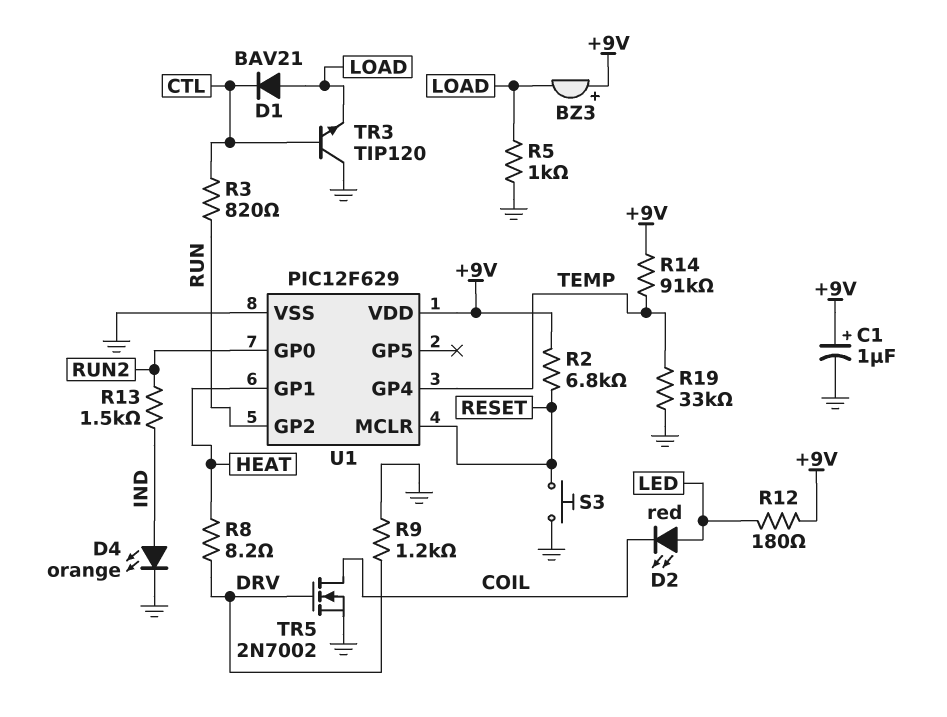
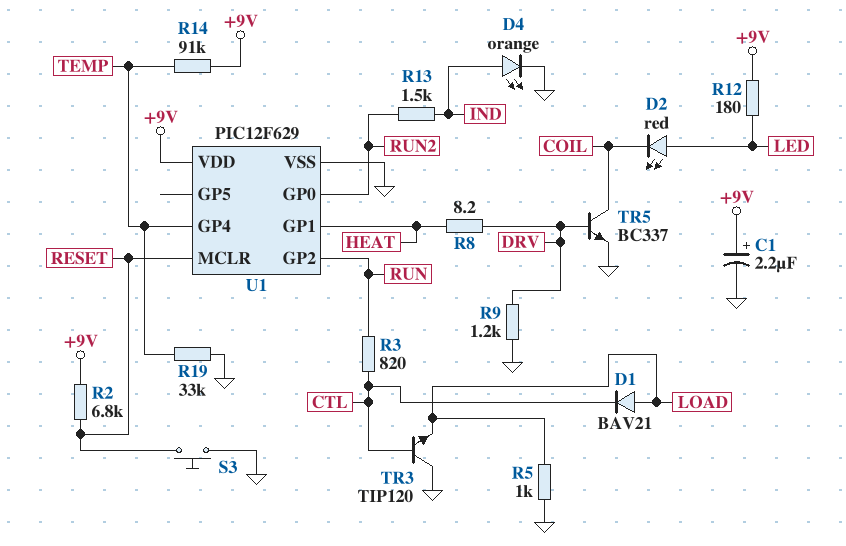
BZ3: buzzer (plus +9V, minus LOAD) -> none
C1: 1uF (plus +9V, minus GND) -> 2.2uF (plus +9V, minus GND)
TR5: NMOS 2N7002 (G DRV, D COIL, S GND) -> NPN BC337 (B DRV, C COIL, E GND)

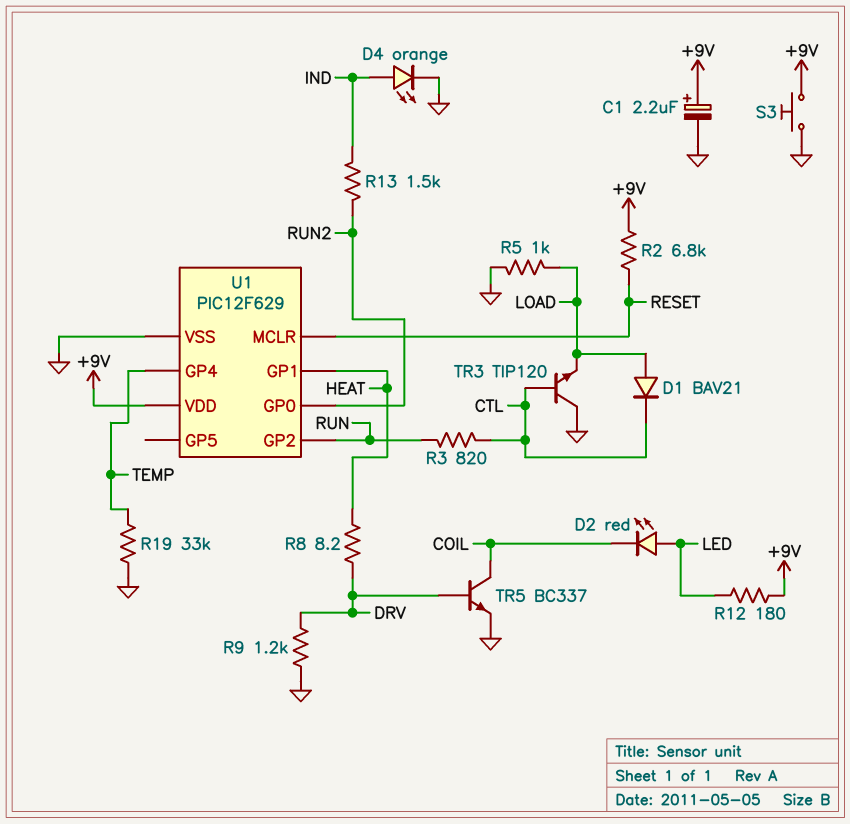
R14: 91k (+9V, TEMP) -> none
S3: button (GND, RESET) -> button (+9V, GND)

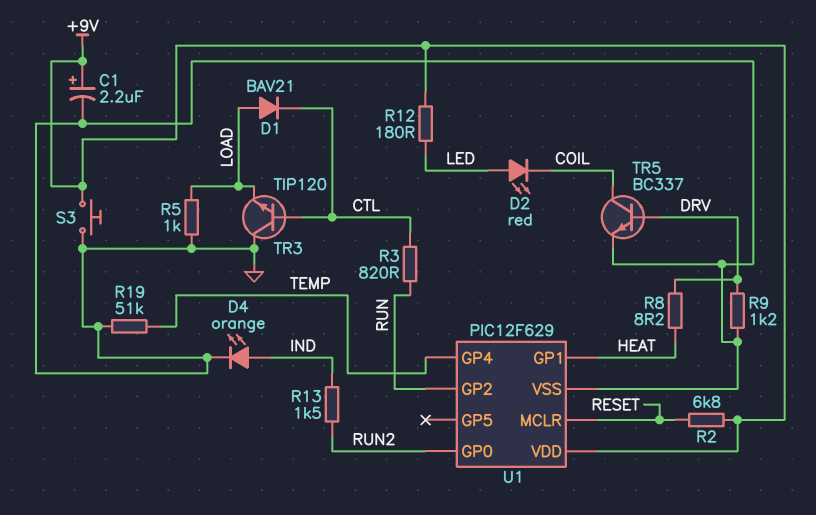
R19: 33k (GND, TEMP) -> 51k (GND, TEMP)

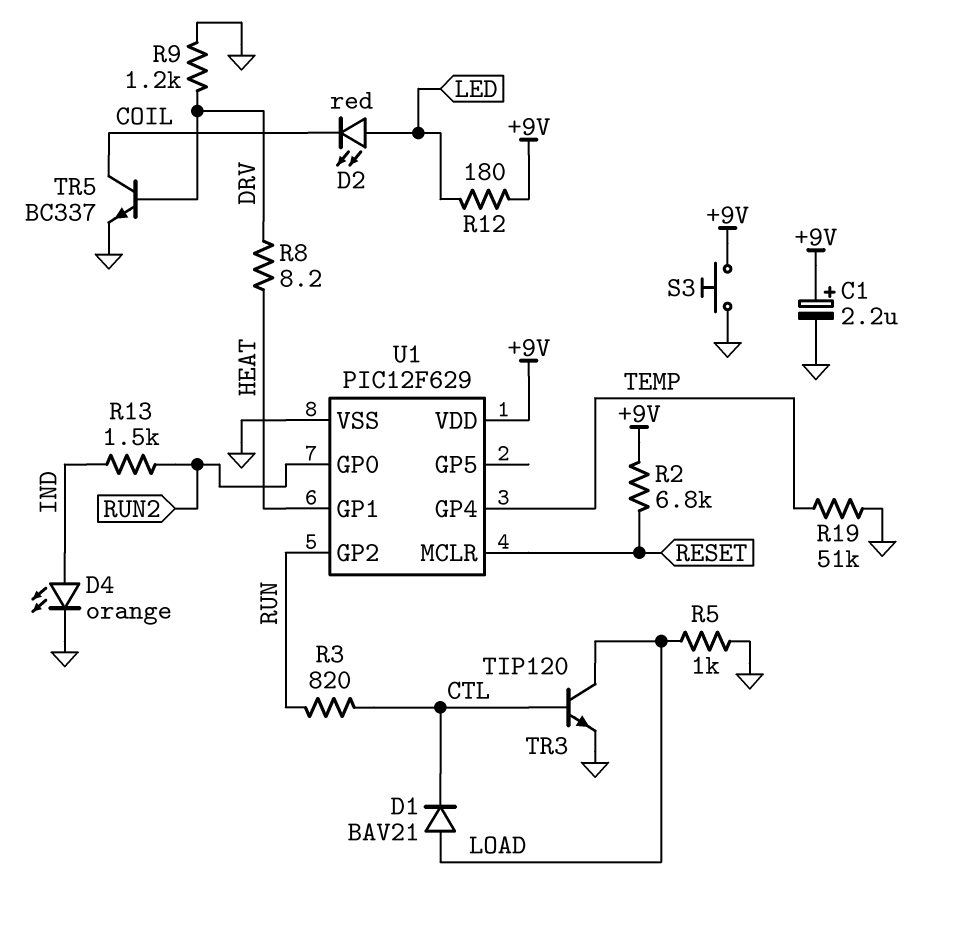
TR3: NPN TIP120 (B CTL, C GND, E LOAD) -> NPN TIP120 (B CTL, C LOAD, E GND)

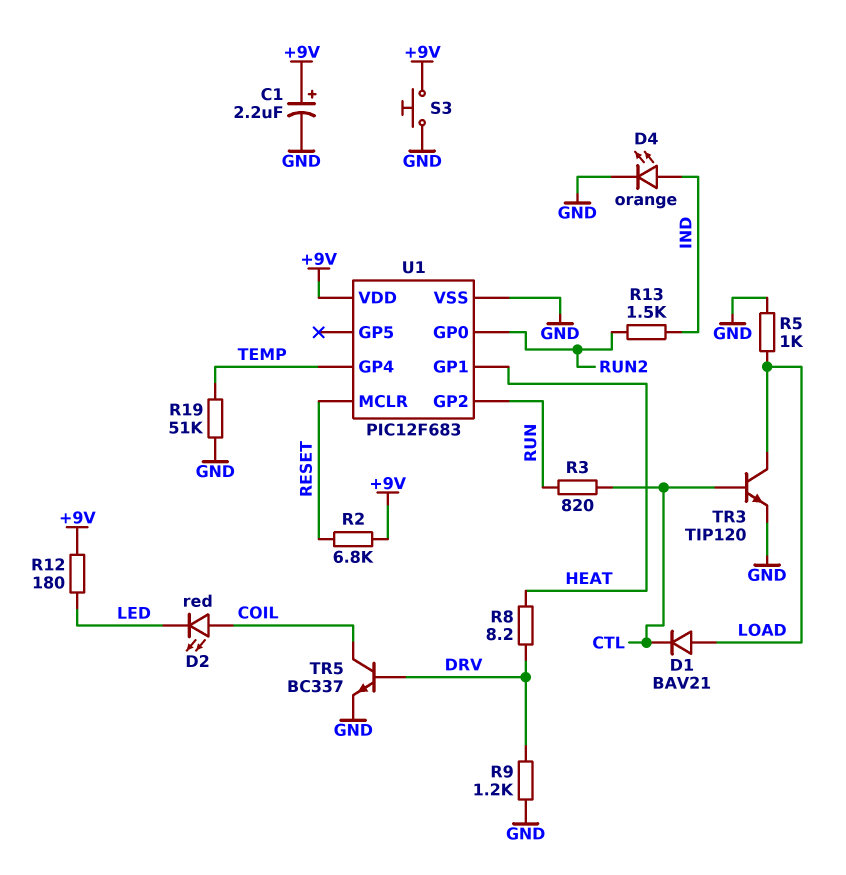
D2: LED red (A LED, K COIL) -> LED red (A COIL, K LED)
U1: PIC12F629 -> PIC12F683

